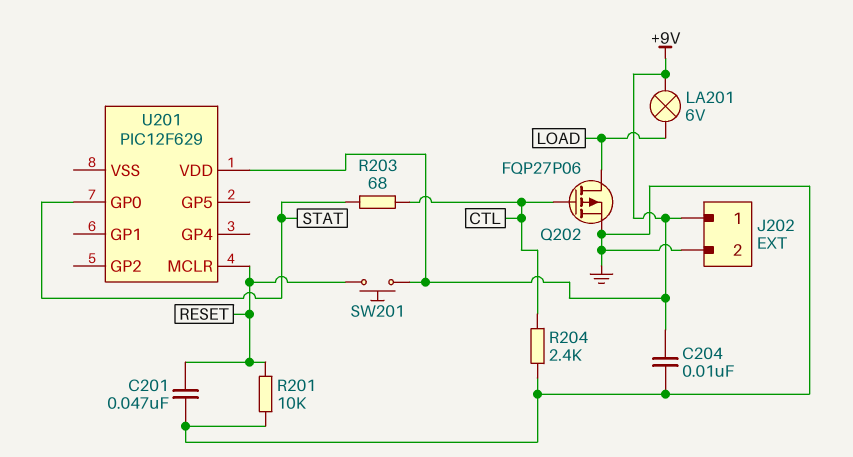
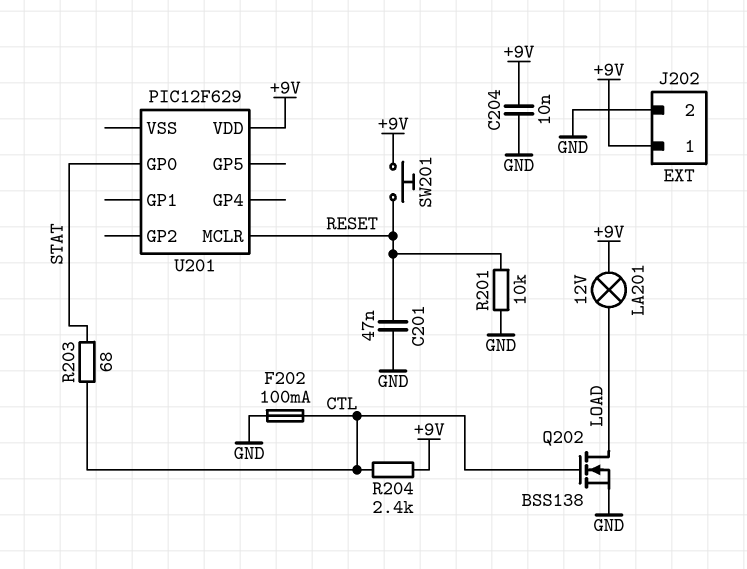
F202: none -> 100mA (CTL, GND)
LA201: lamp 6V (+9V, LOAD) -> lamp 12V (+9V, LOAD)
Q202: PMOS FQP27P06 (G CTL, D LOAD, S GND) -> NMOS BSS138 (G CTL, D LOAD, S GND)
R204: 2.4k (CTL, GND) -> 2.4k (+9V, CTL)

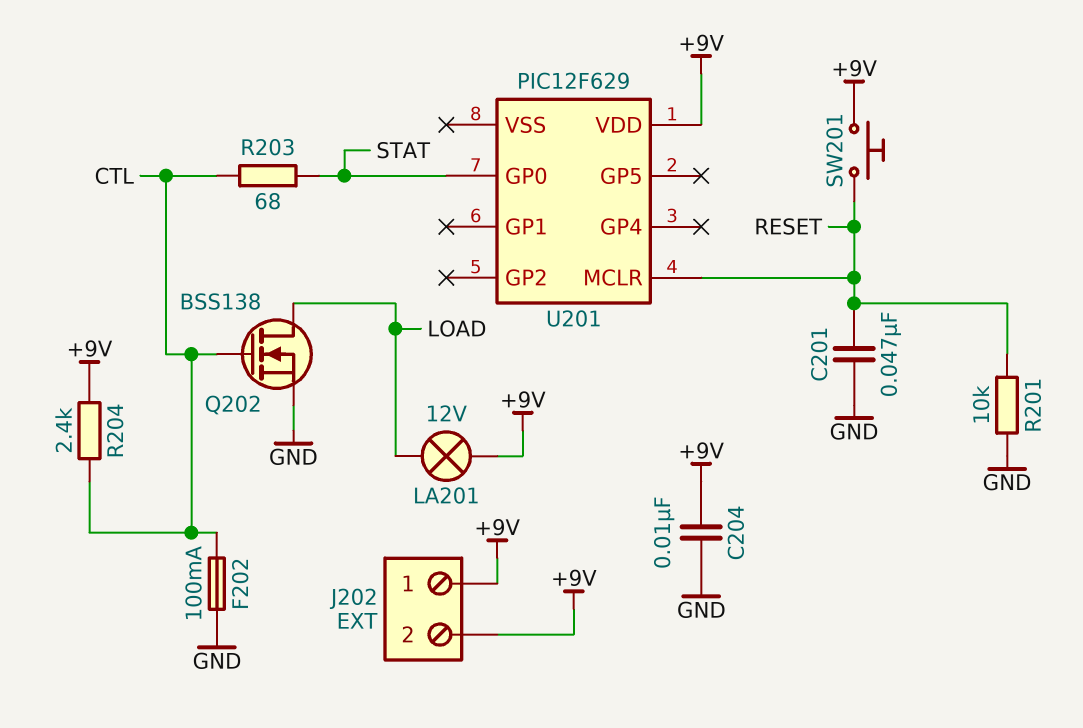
J202 pin 2: GND -> +9V

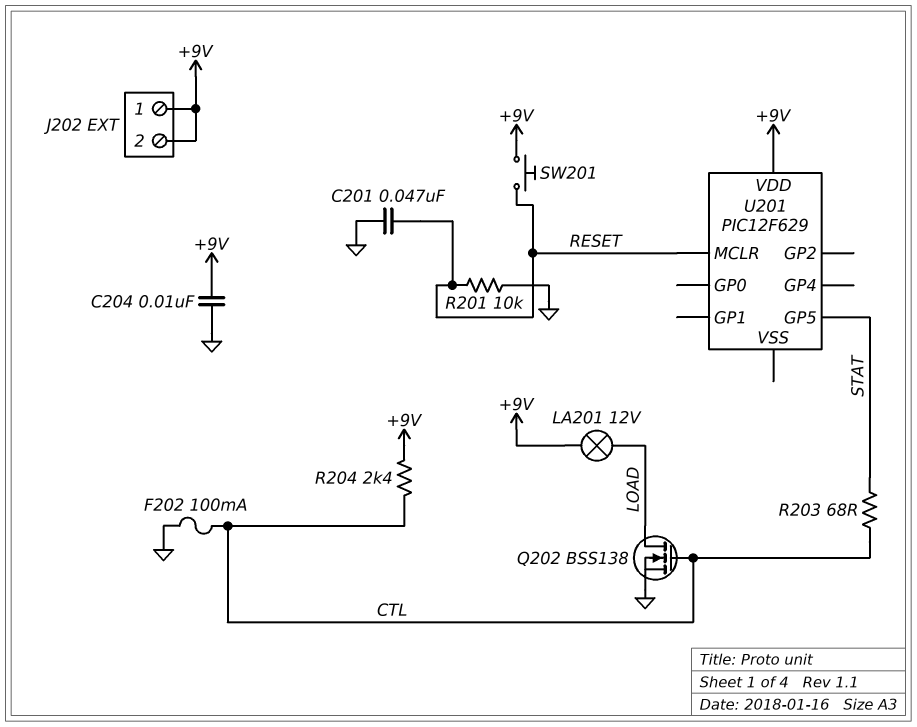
U201 pin GP0: STAT -> none
U201 pin GP5: none -> STAT

